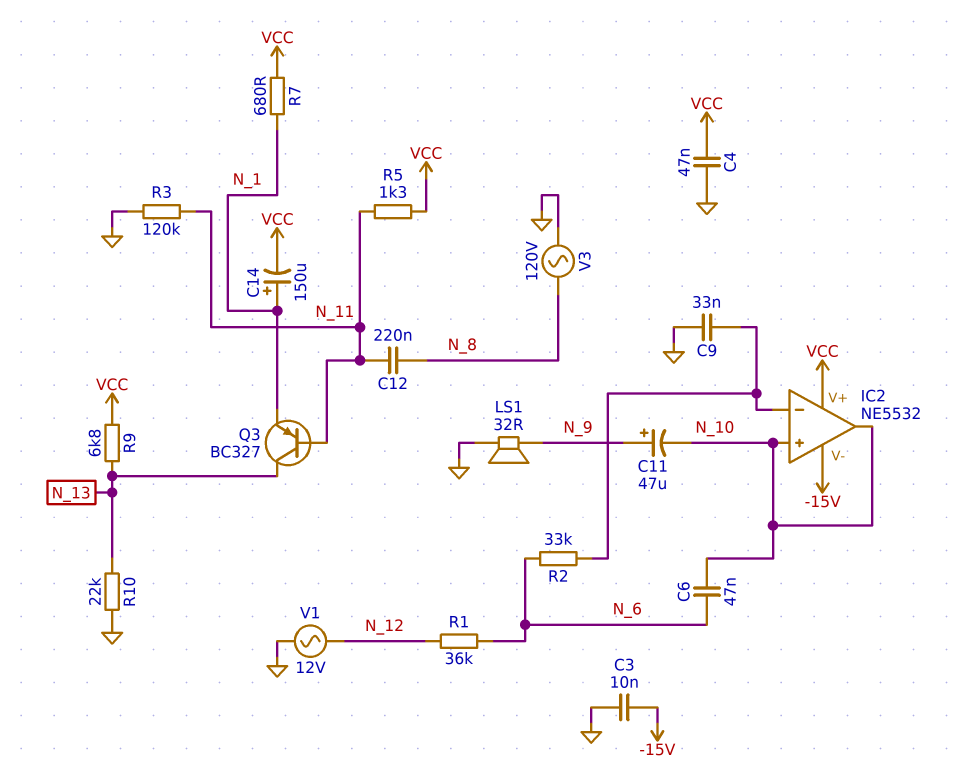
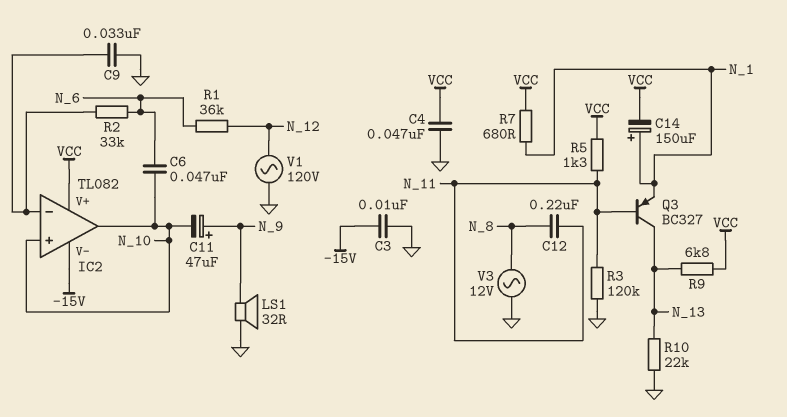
IC2: NE5532 -> TL082
V1: AC 12V (GND, N_12) -> AC 120V (GND, N_12)
V3: AC 120V (GND, N_8) -> AC 12V (GND, N_8)

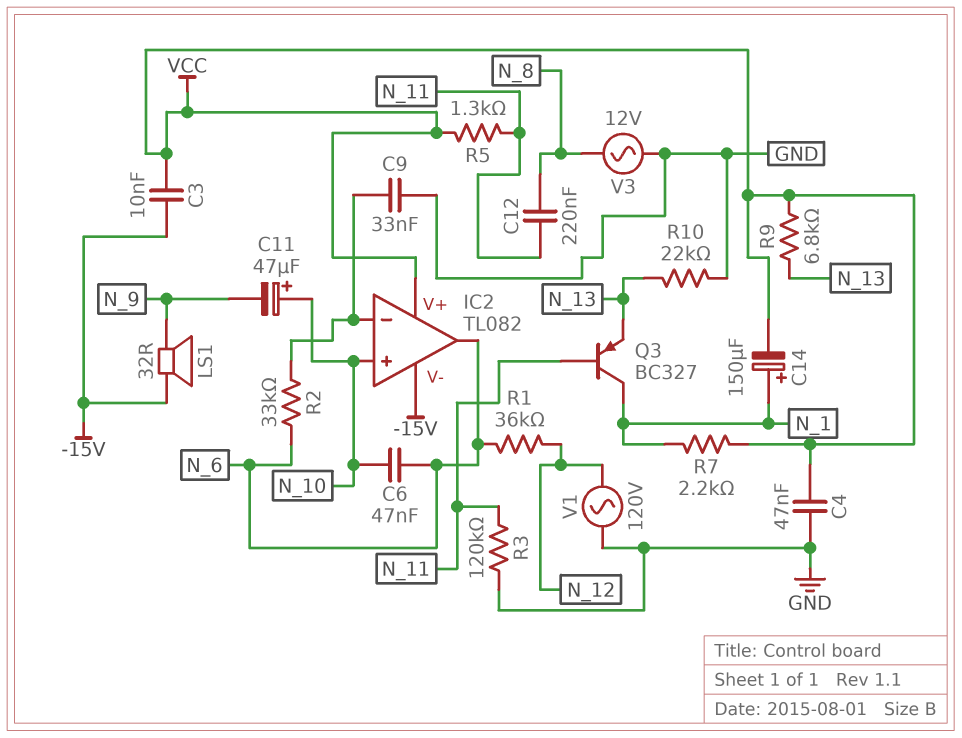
C3: 10nF (-15V, GND) -> 10nF (-15V, VCC)
C11: 47uF (plus N_9, minus N_10) -> 47uF (plus N_10, minus N_9)
IC2 pin out: N_10 -> N_6
LS1: speaker 32R (GND, N_9) -> speaker 32R (-15V, N_9)
Q3: PNP BC327 (B N_11, C N_13, E N_1) -> PNP BC327 (B N_11, C N_1, E N_13)
R7: 680 (N_1, VCC) -> 2.2k (N_1, VCC)

